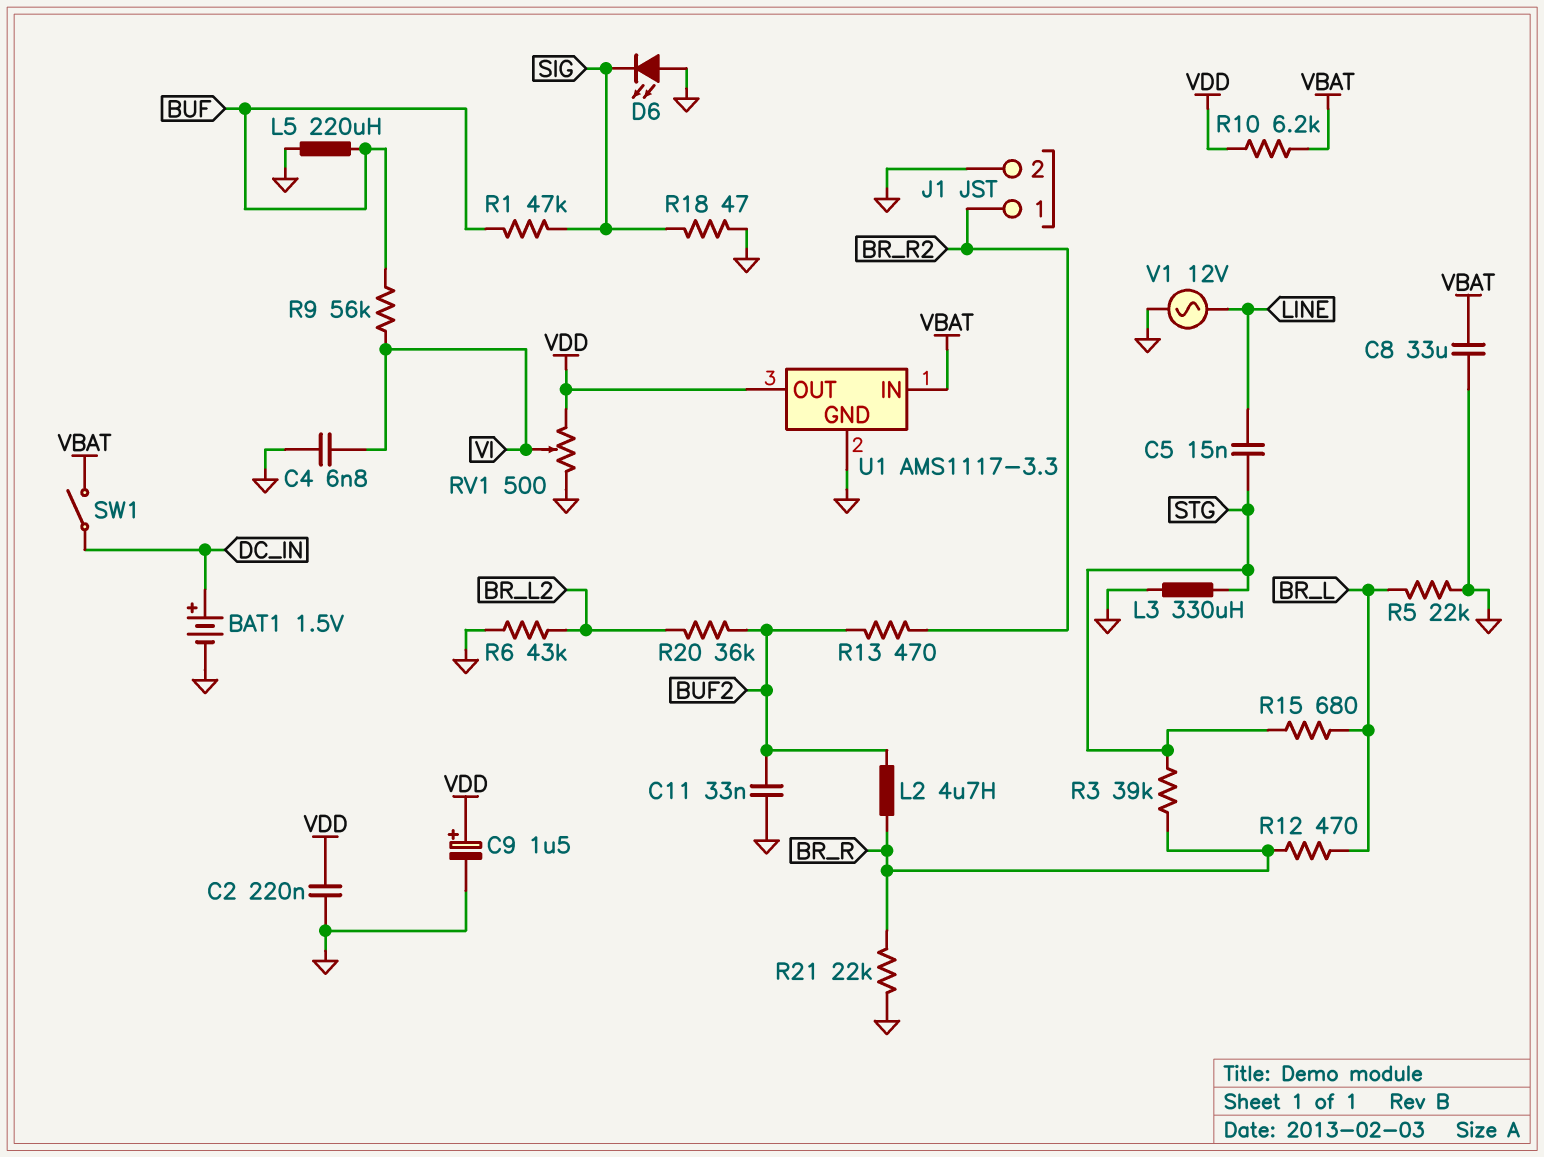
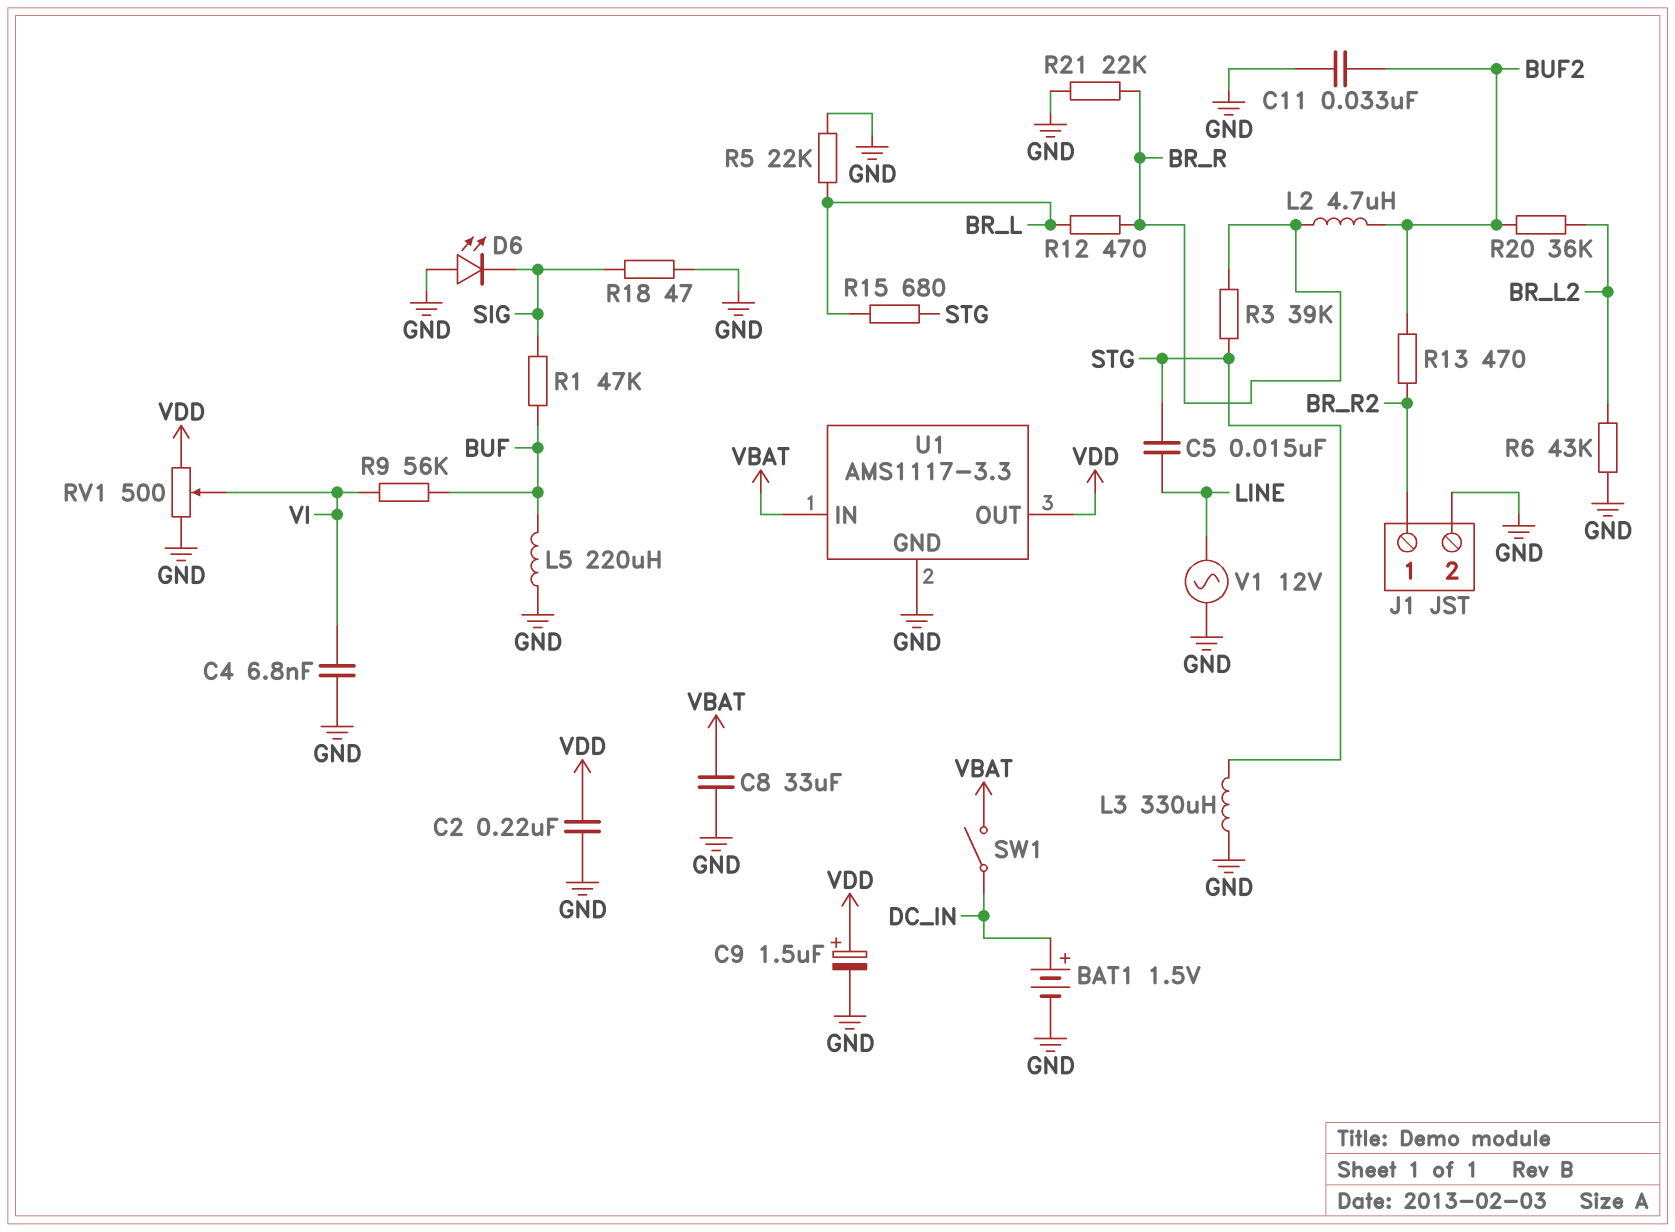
R10: 6.2k (VBAT, VDD) -> none

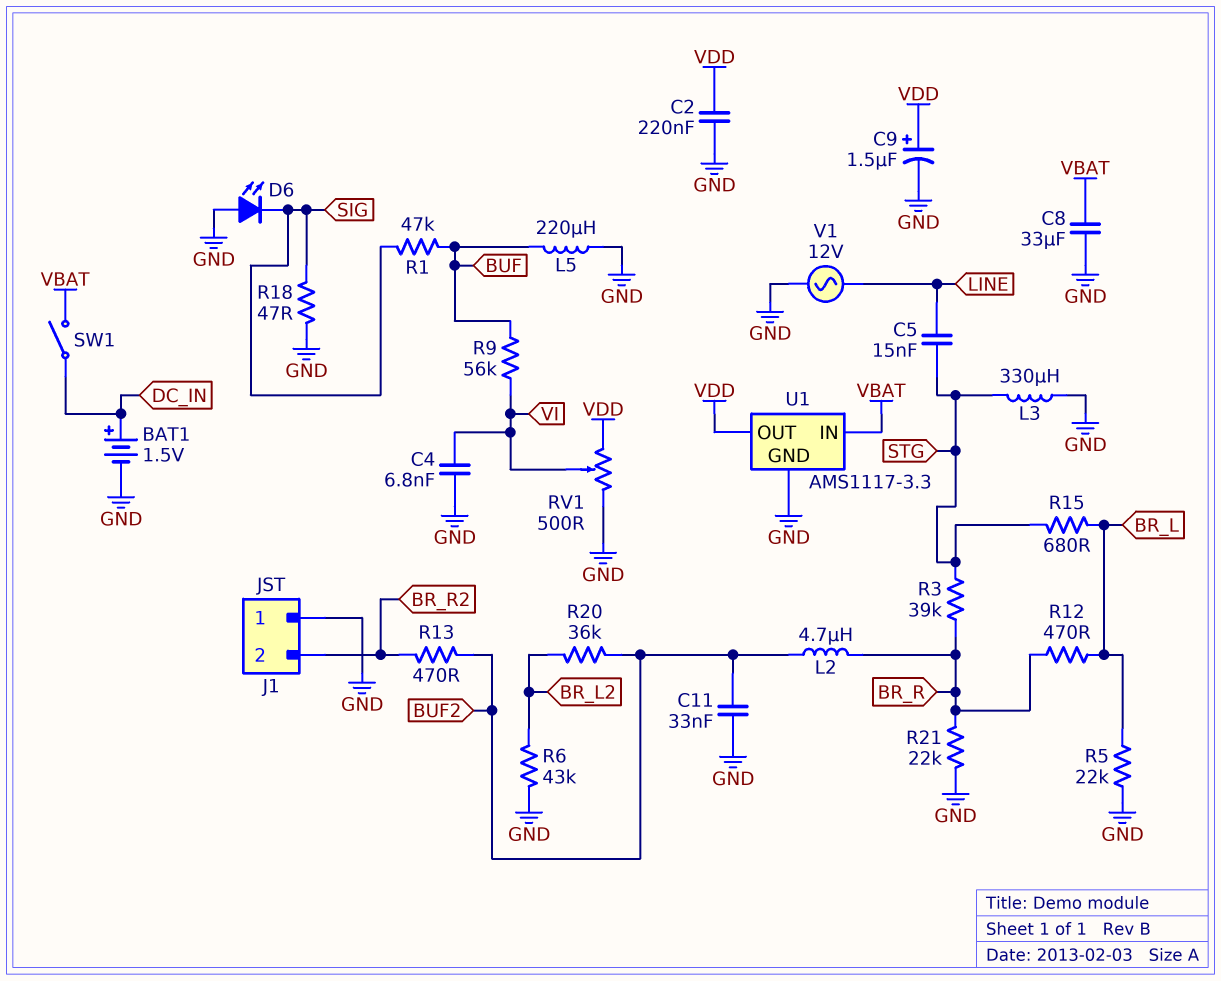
J1 pin 1: BR_R2 -> GND
J1 pin 2: GND -> BR_R2

